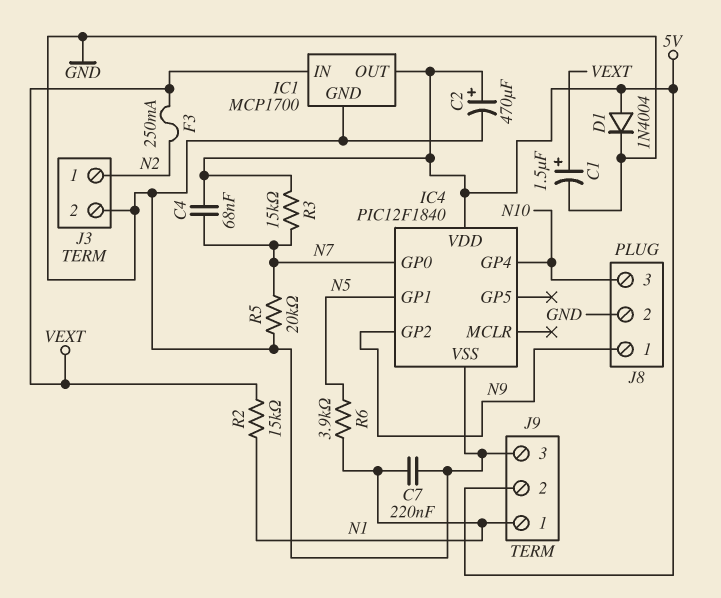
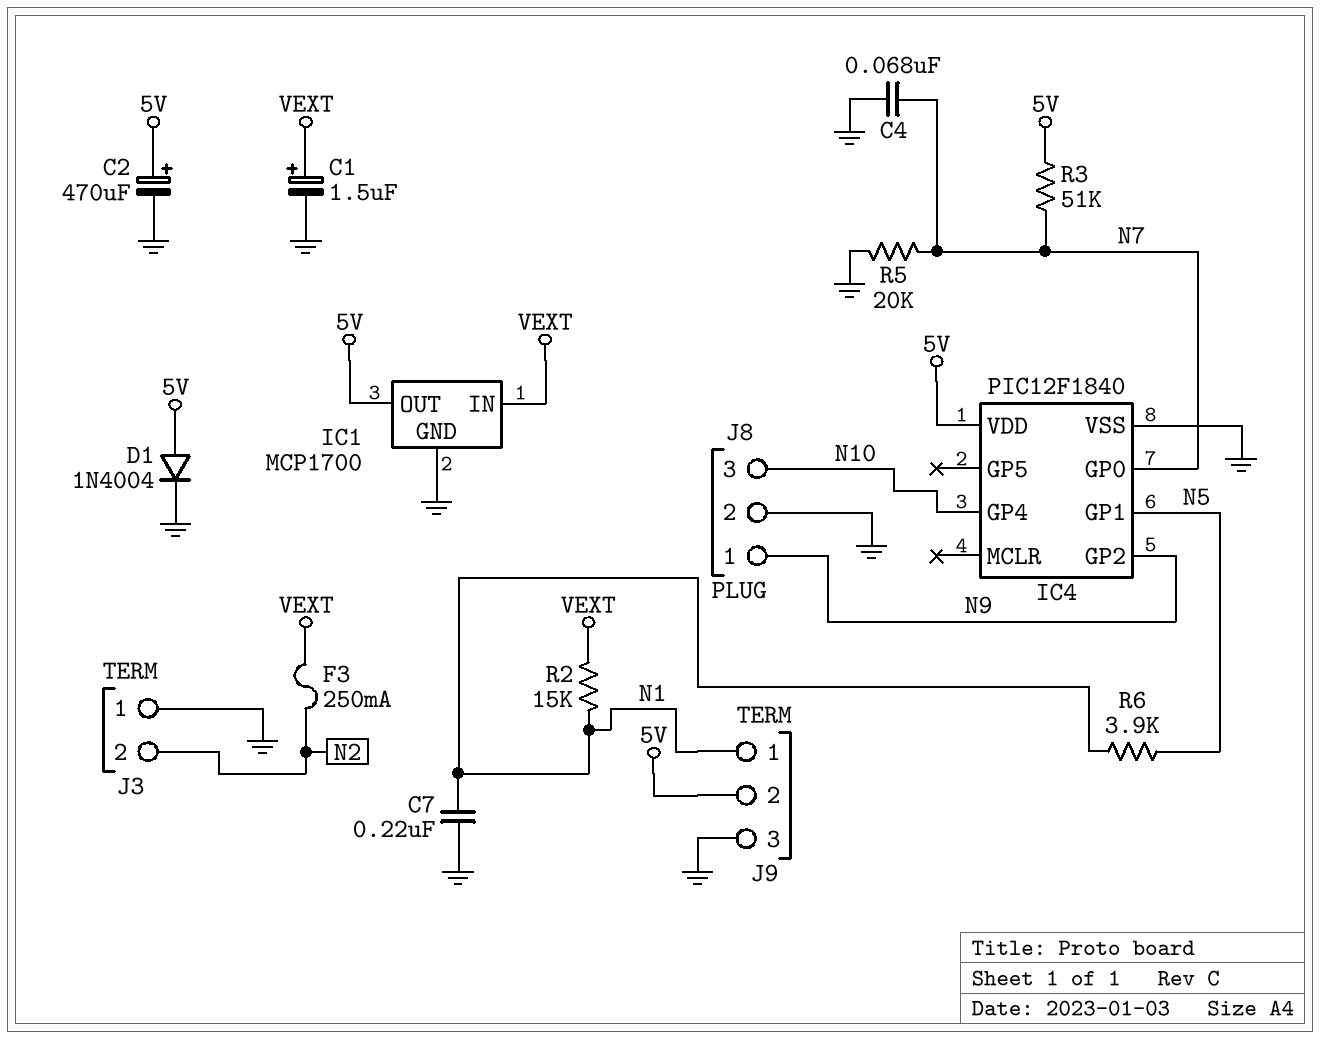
C4: 68nF (5V, N7) -> 68nF (GND, N7)
J3 pin 1: N2 -> GND
J3 pin 2: GND -> N2
R3: 15k (5V, N7) -> 51k (5V, N7)

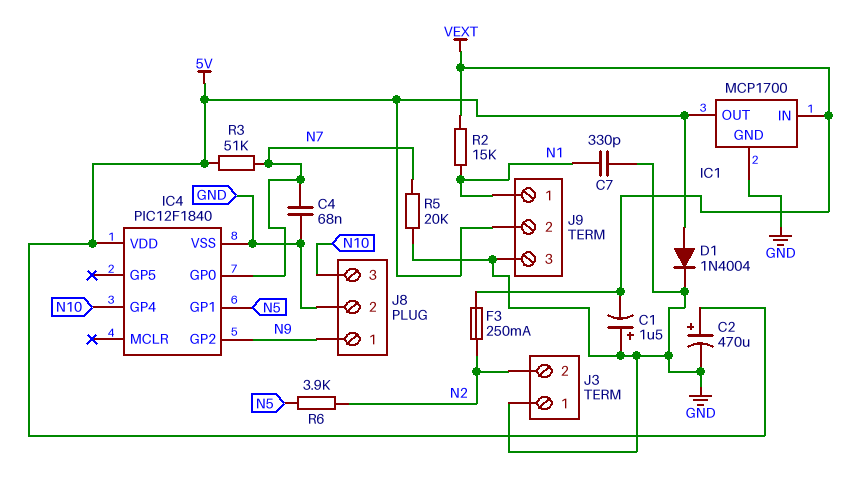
C1: 1.5uF (plus VEXT, minus GND) -> 1.5uF (plus GND, minus VEXT)
C7: 220nF (GND, N1) -> 330pF (GND, N1)
R6: 3.9k (N1, N5) -> 3.9k (N2, N5)

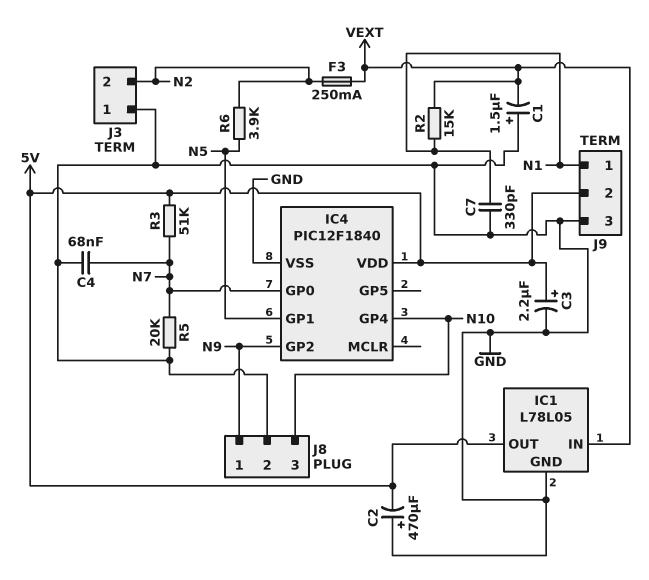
C2: 470uF (plus 5V, minus GND) -> 470uF (plus GND, minus 5V)
C3: none -> 2.2uF (plus 5V, minus GND)
D1: diode 1N4004 (A 5V, K GND) -> none
IC1: MCP1700 -> L78L05

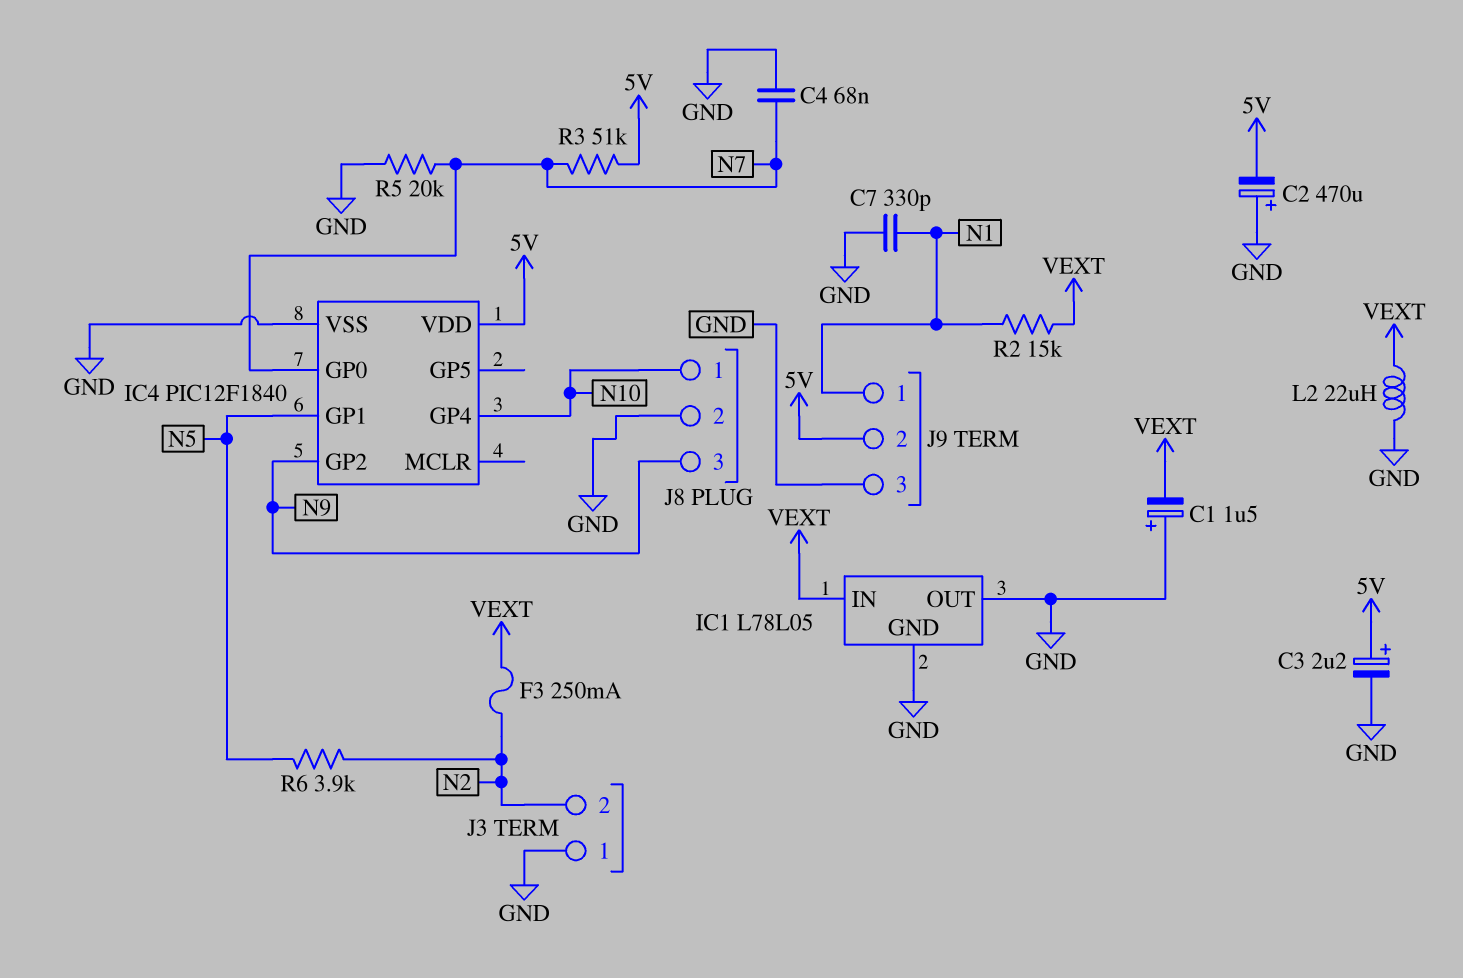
IC1 pin OUT: 5V -> GND
J8 pin 1: N9 -> N10
J8 pin 3: N10 -> N9
L2: none -> 22uH (GND, VEXT)

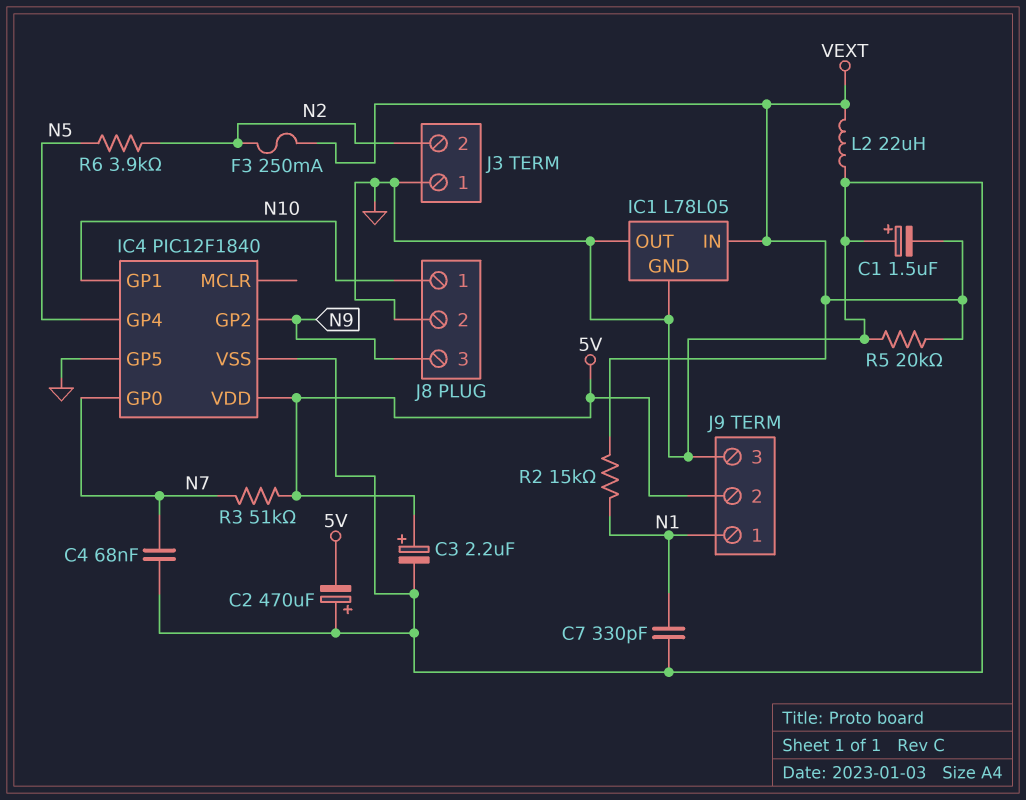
IC4 pin GP1: N5 -> N10
IC4 pin GP4: N10 -> N5
IC4 pin GP5: none -> GND
R5: 20k (GND, N7) -> 20k (GND, VEXT)

